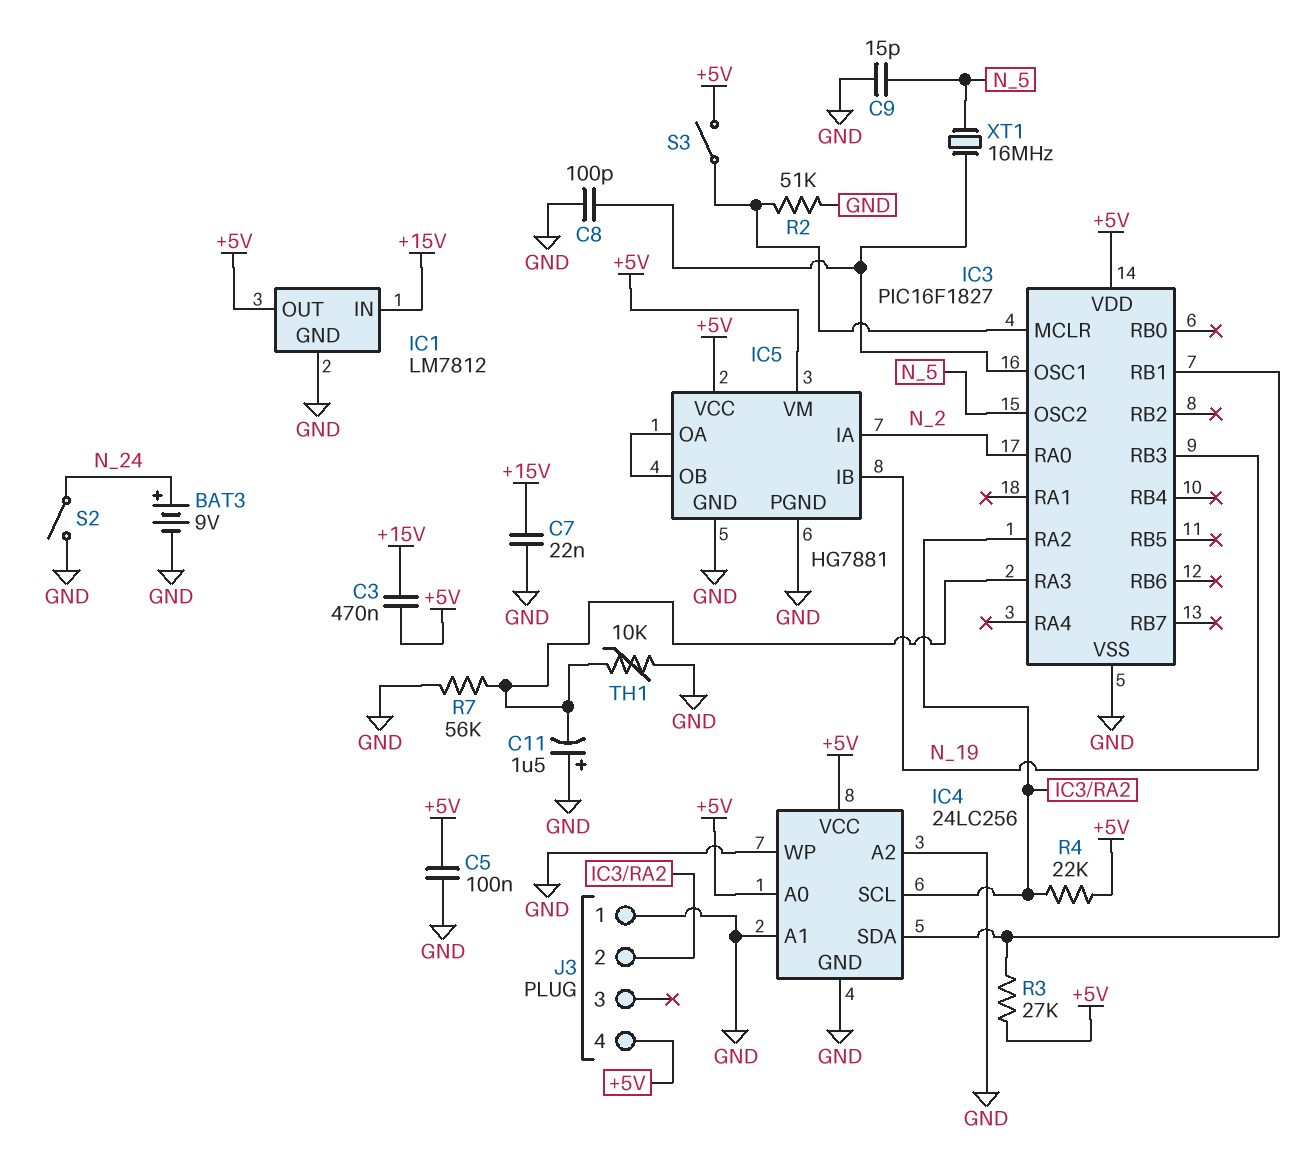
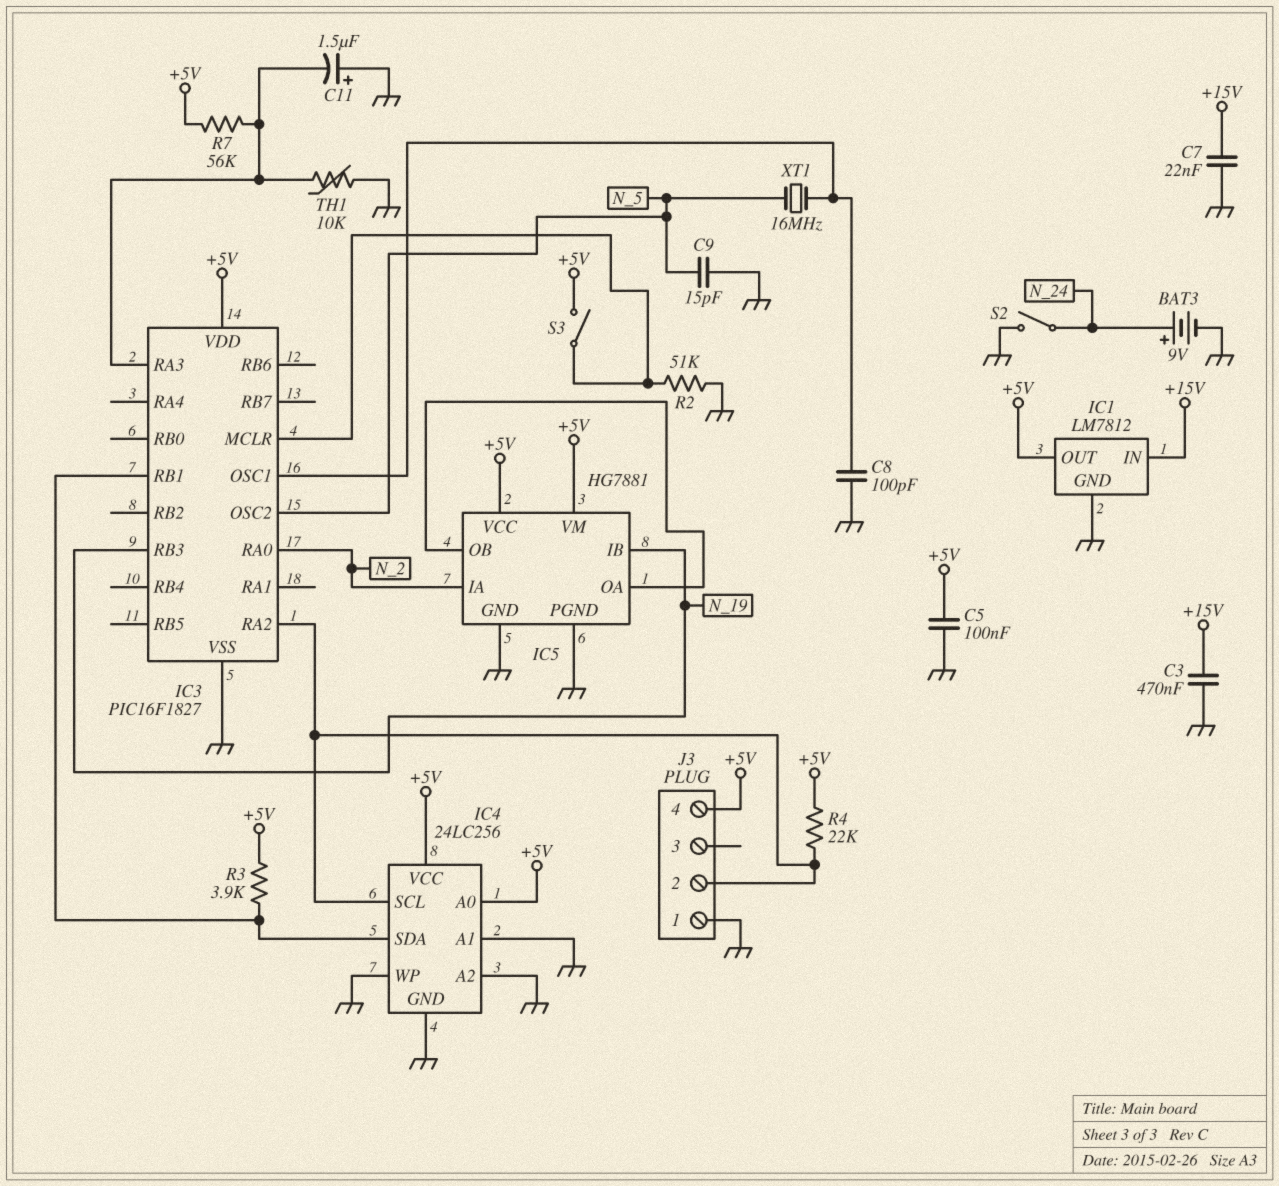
C3: 470nF (+5V, +15V) -> 470nF (+15V, GND)
R3: 27k (+5V, IC3/RB1) -> 3.9k (+5V, IC3/RB1)
R7: 56k (GND, IC3/RA3) -> 56k (+5V, IC3/RA3)

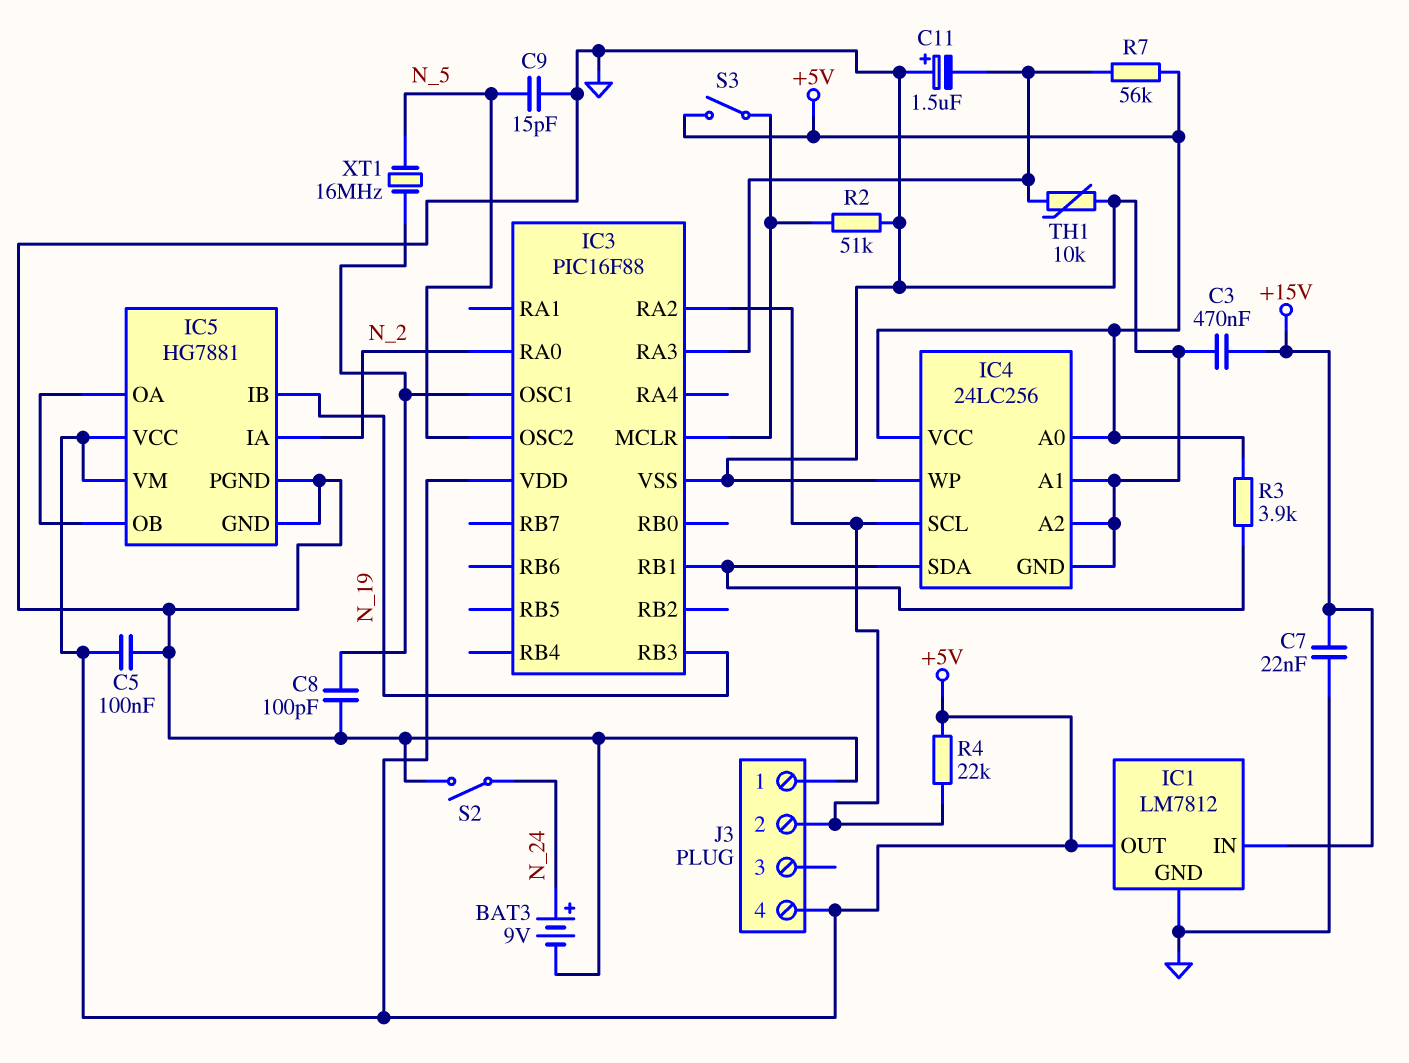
IC3: PIC16F1827 -> PIC16F88

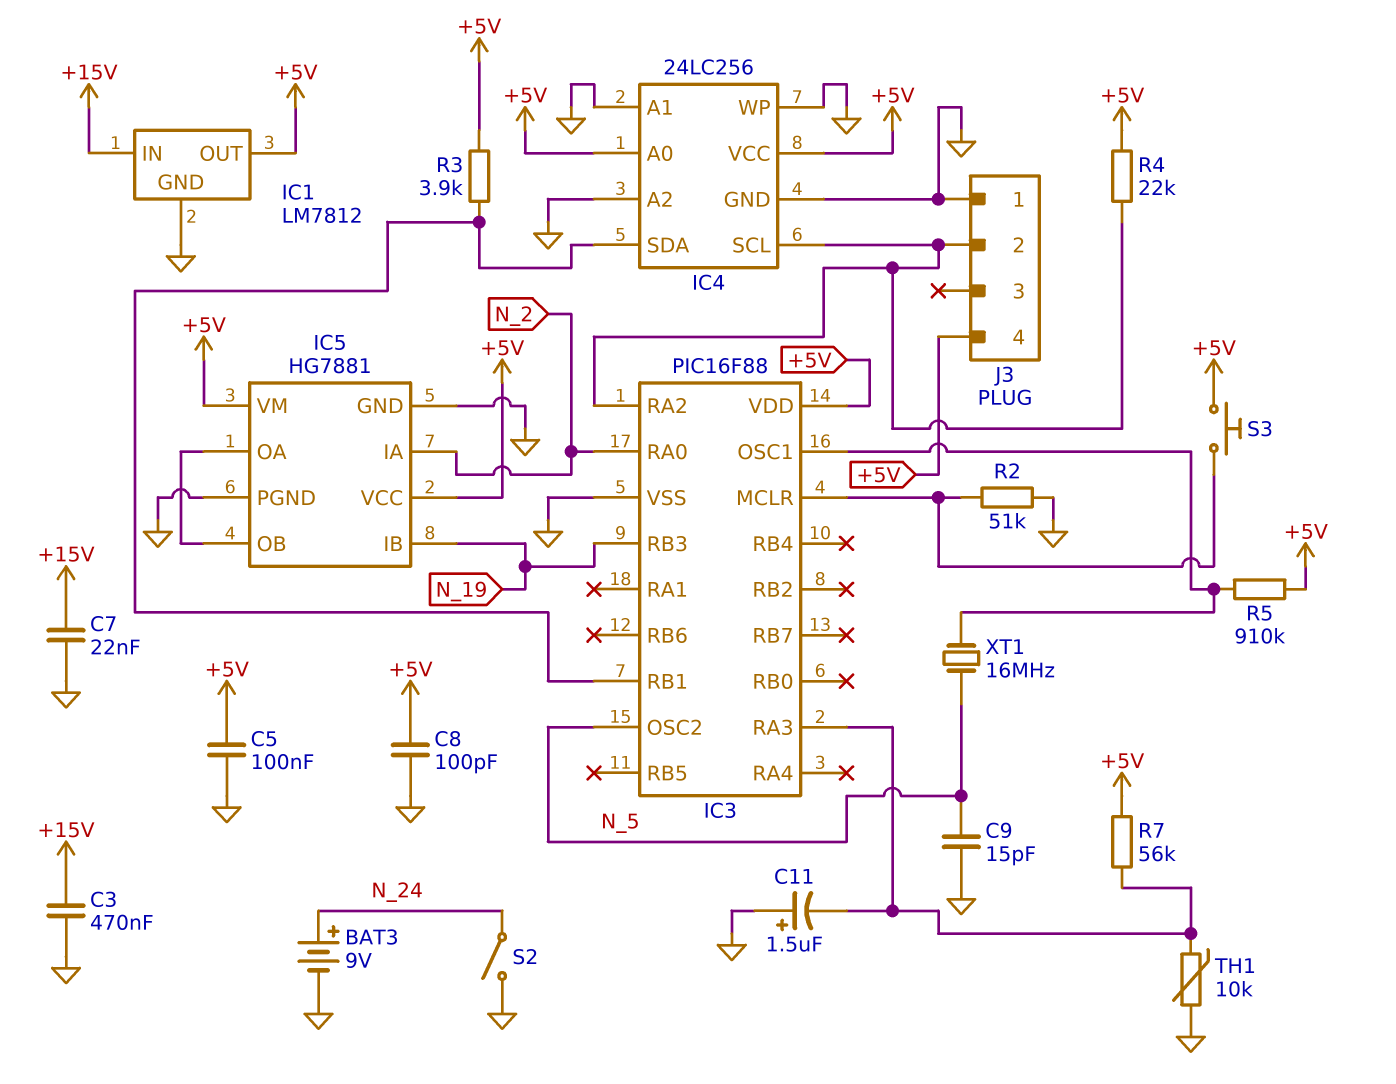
C8: 100pF (GND, IC3/OSC1) -> 100pF (+5V, GND)
R5: none -> 910k (+5V, IC3/OSC1)
S3: switch (+5V, IC3/MCLR) -> button (+5V, IC3/MCLR)

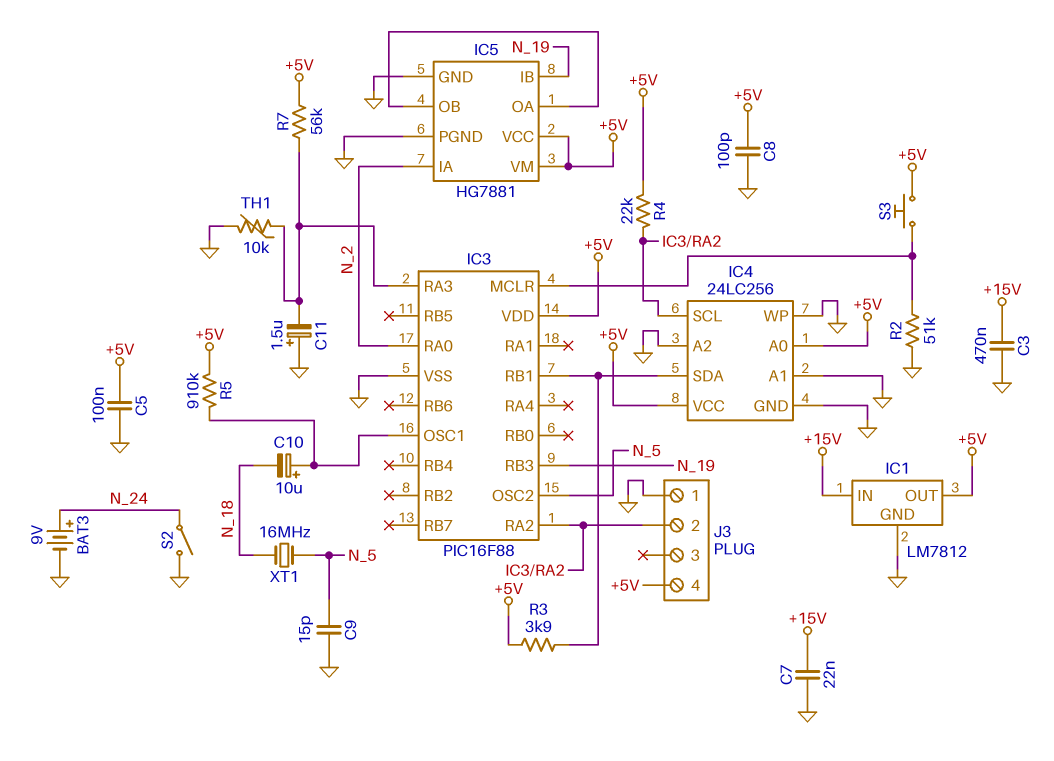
C10: none -> 10uF (plus IC3/OSC1, minus N_18)
XT1: 16MHz (IC3/OSC1, N_5) -> 16MHz (N_5, N_18)

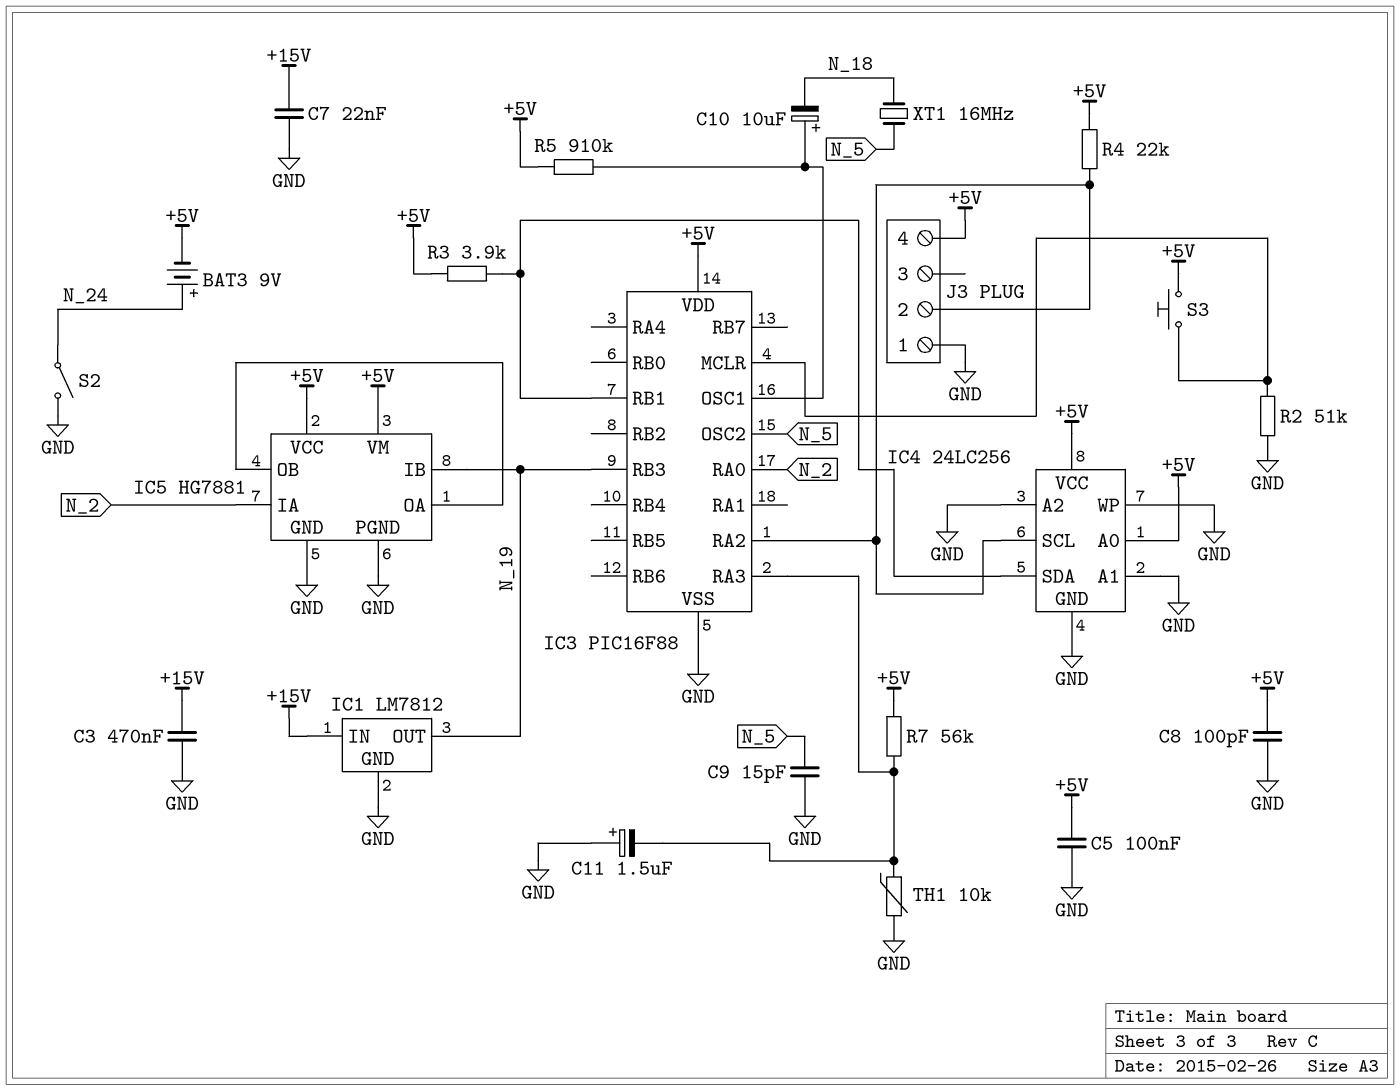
BAT3: 9V (plus N_24, minus GND) -> 9V (plus N_24, minus +5V)
IC1 pin OUT: +5V -> N_19

